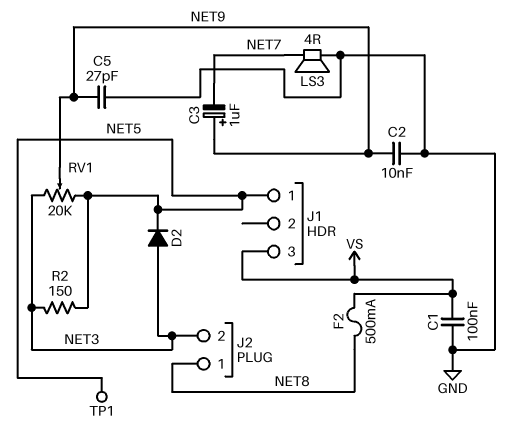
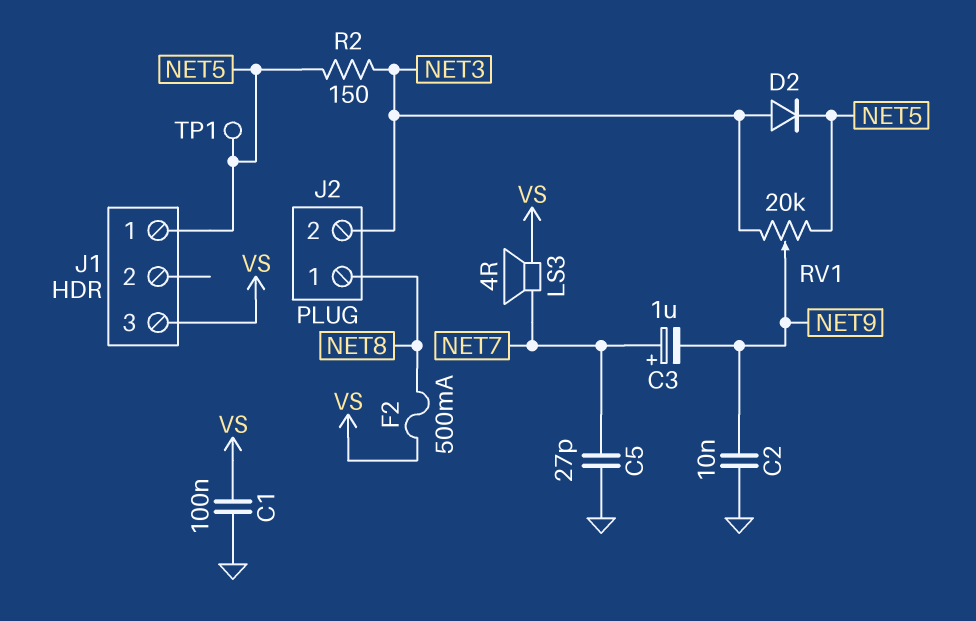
C3: 1uF (plus NET9, minus NET7) -> 1uF (plus NET7, minus NET9)
C5: 27pF (GND, NET9) -> 27pF (GND, NET7)
LS3: speaker 4R (GND, NET7) -> speaker 4R (NET7, VS)

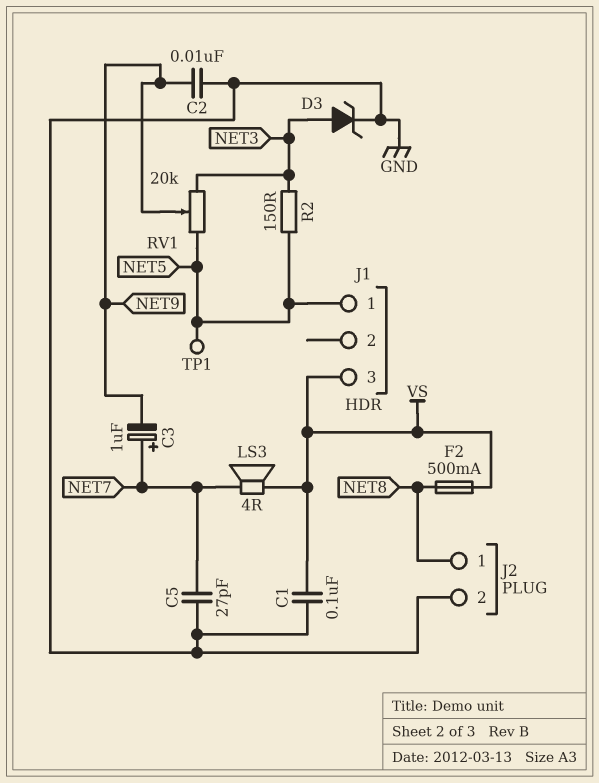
D2: diode (A NET3, K NET5) -> none
D3: none -> zener (A NET3, K GND)
J2 pin 2: NET3 -> GND

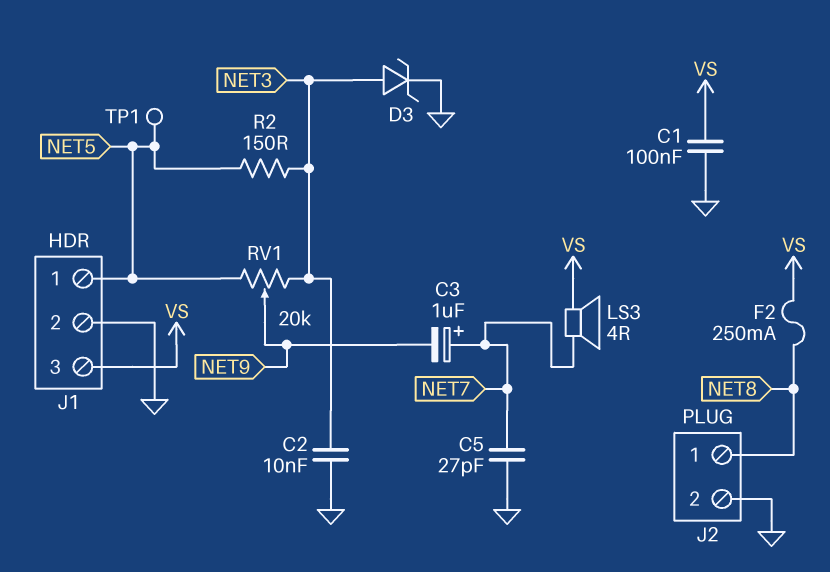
C2: 10nF (GND, NET9) -> 10nF (GND, NET3)
F2: 500mA (NET8, VS) -> 250mA (NET8, VS)
J1 pin 2: none -> GND

